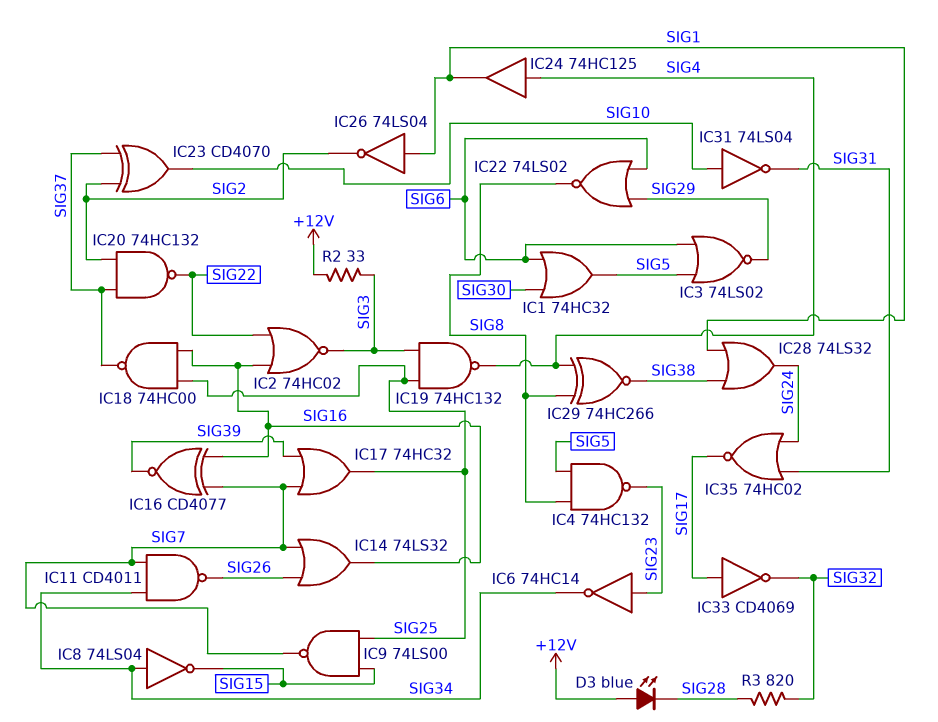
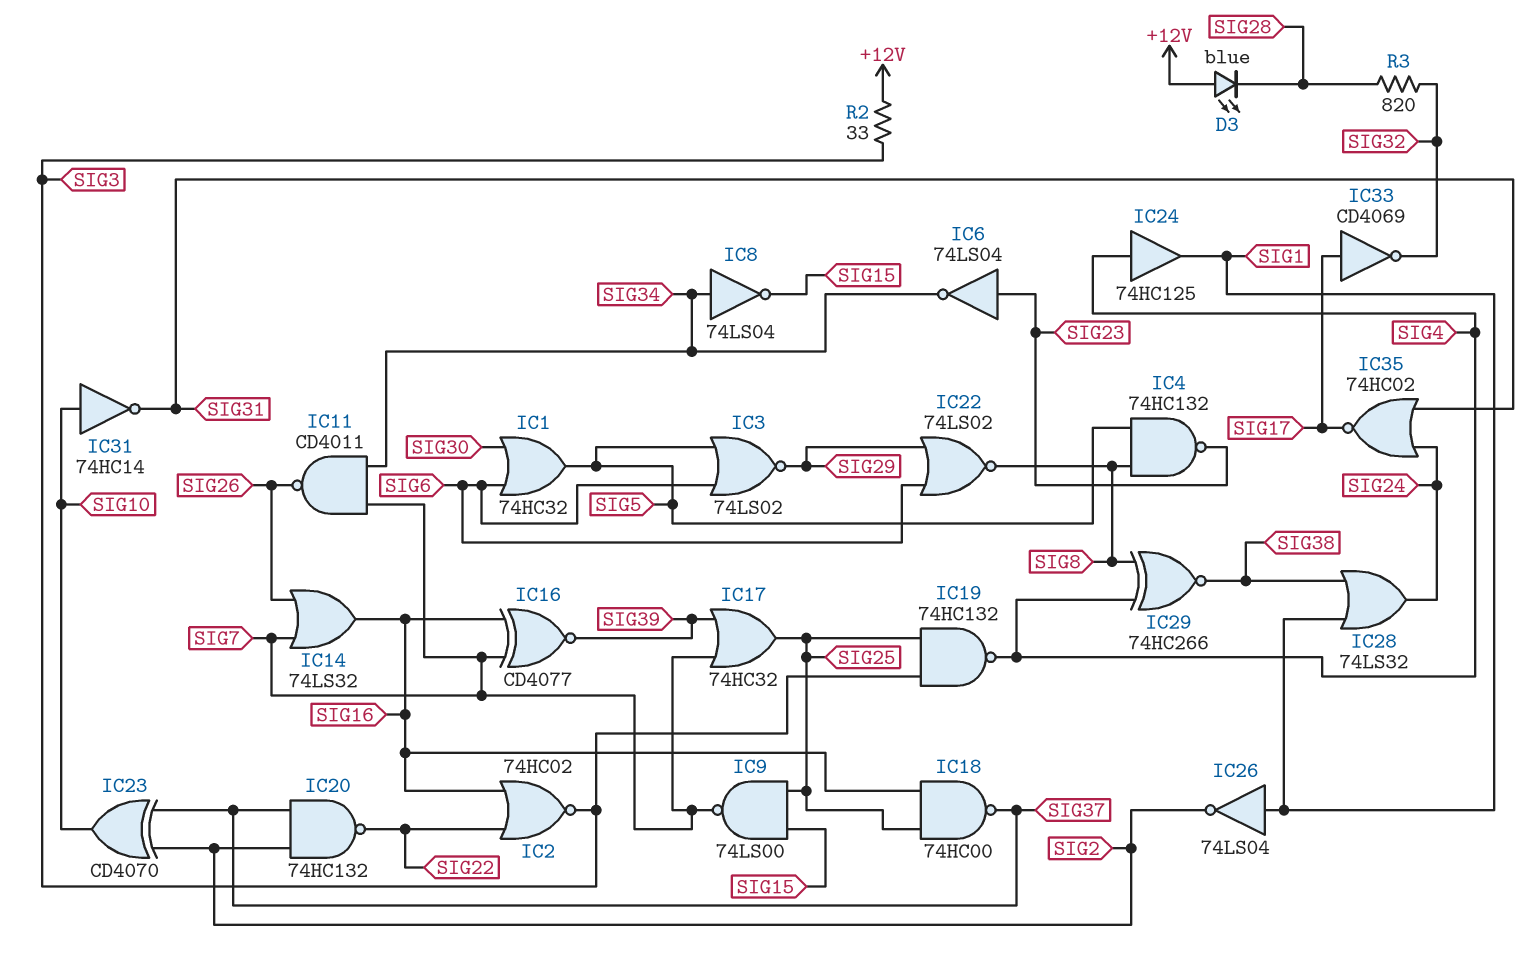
IC6: NOT 74HC14 (in SIG23, out SIG34) -> NOT 74LS04 (in SIG23, out SIG34)
IC31: NOT 74LS04 (in SIG10, out SIG31) -> NOT 74HC14 (in SIG10, out SIG31)

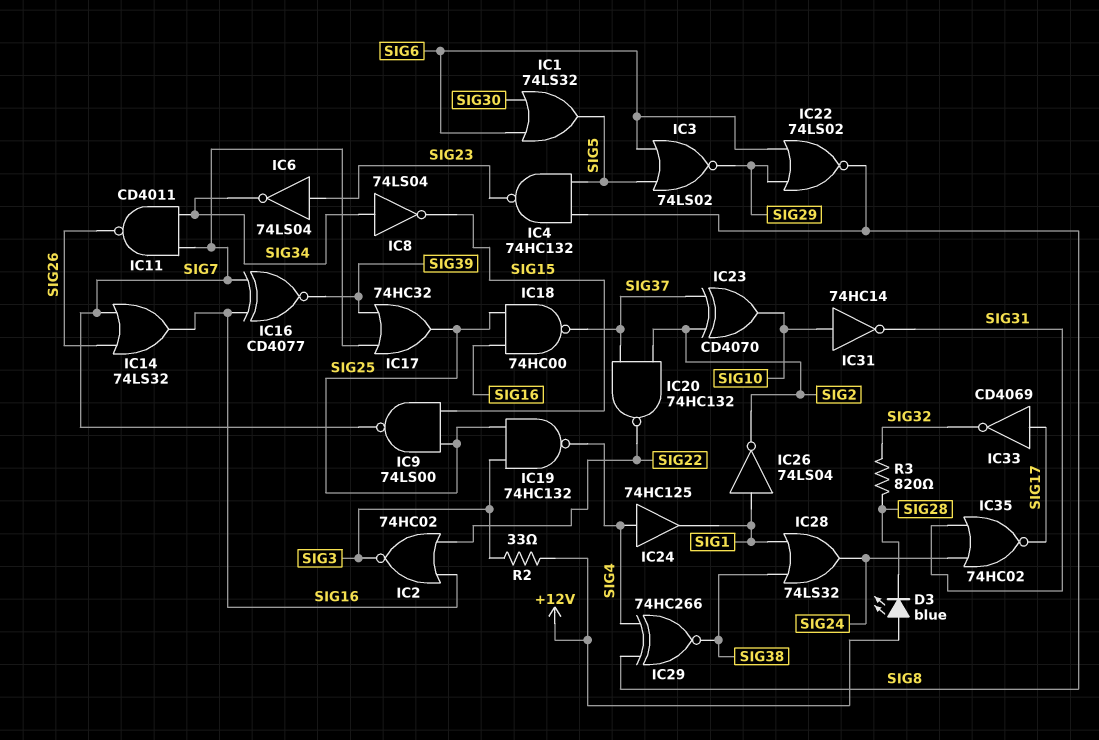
IC1: OR 74HC32 (in SIG6, in SIG30, out SIG5) -> OR 74LS32 (in SIG6, in SIG30, out SIG5)

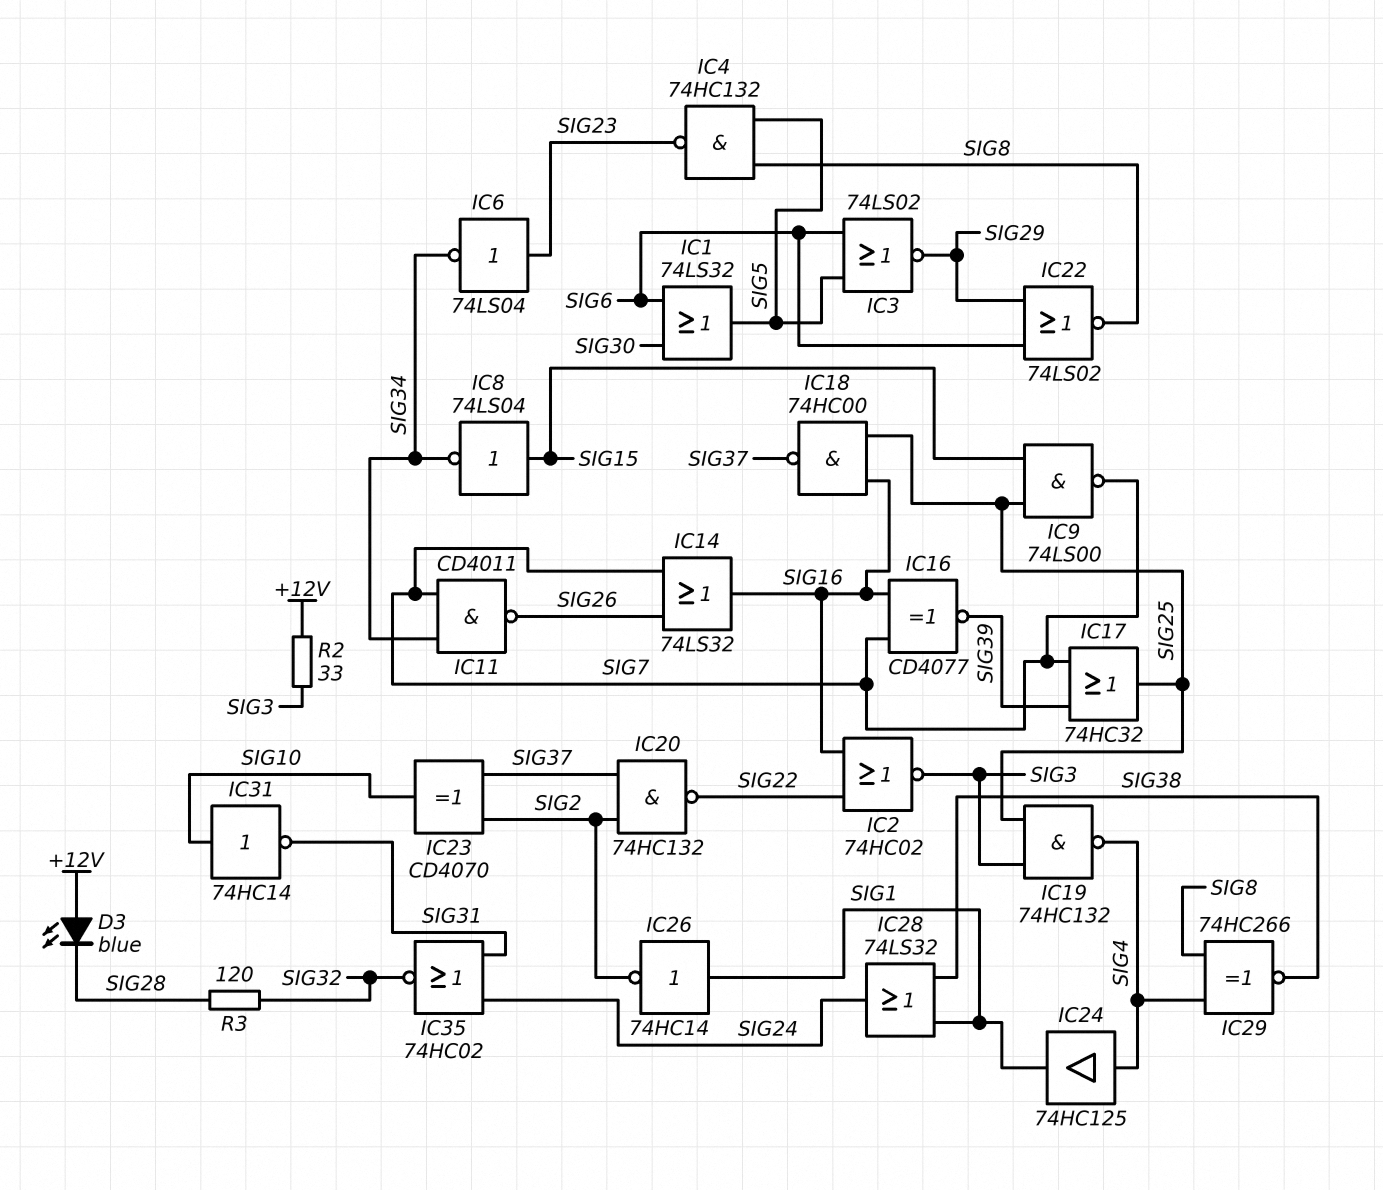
IC8: NOT 74LS04 (in SIG34, out SIG15) -> NOT 74LS04 (in SIG15, out SIG34)
IC26: NOT 74LS04 (in SIG1, out SIG2) -> NOT 74HC14 (in SIG1, out SIG2)
IC33: NOT CD4069 (in SIG17, out SIG32) -> none
IC35: NOR 74HC02 (in SIG24, in SIG31, out SIG17) -> NOR 74HC02 (in SIG24, in SIG31, out SIG32)
R3: 820 (SIG28, SIG32) -> 120 (SIG28, SIG32)

